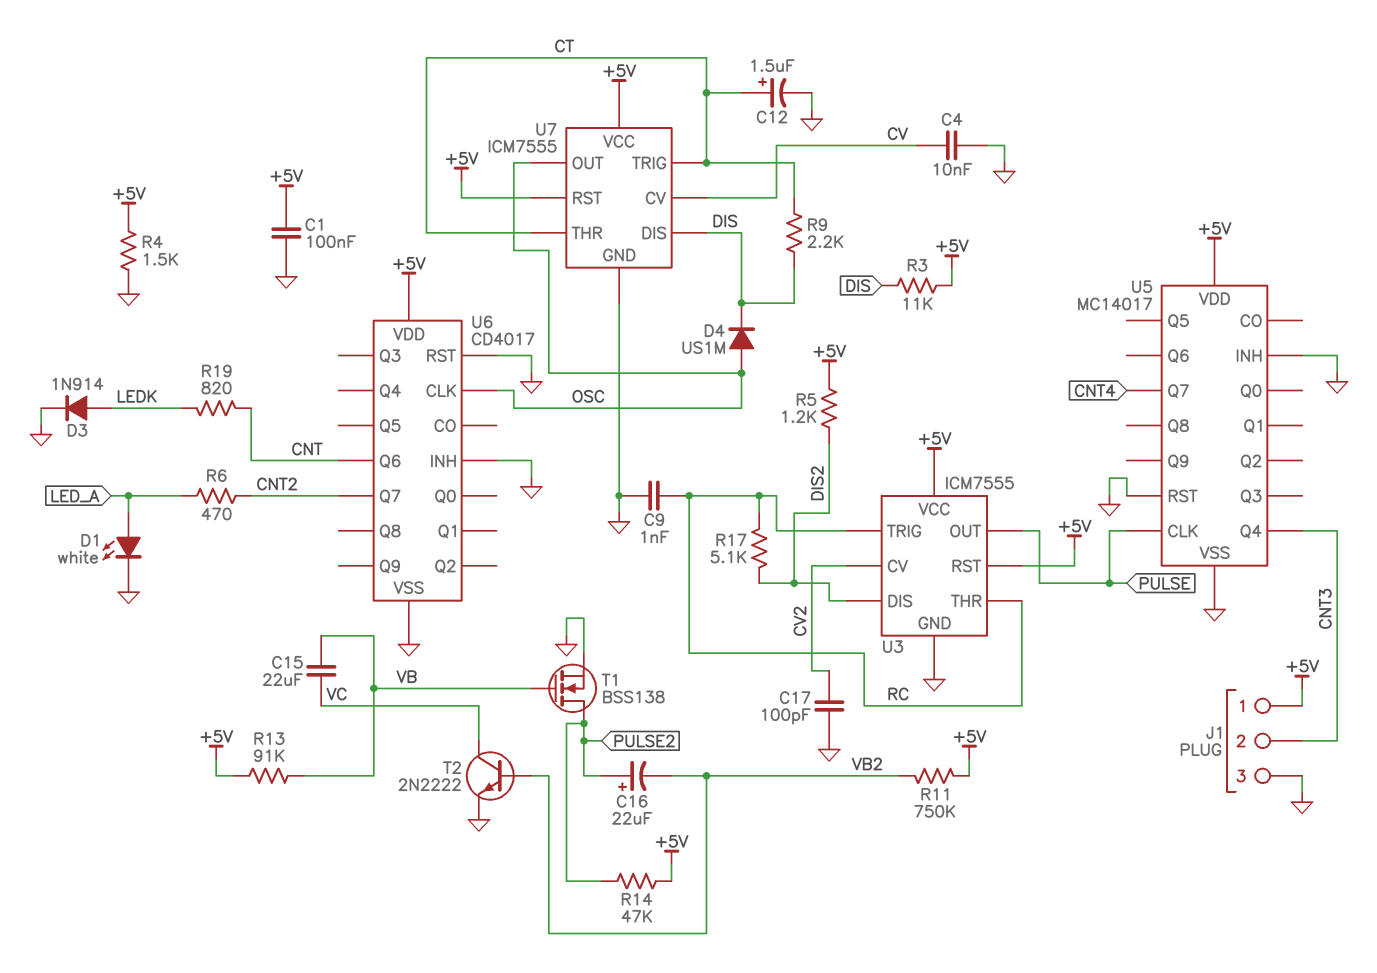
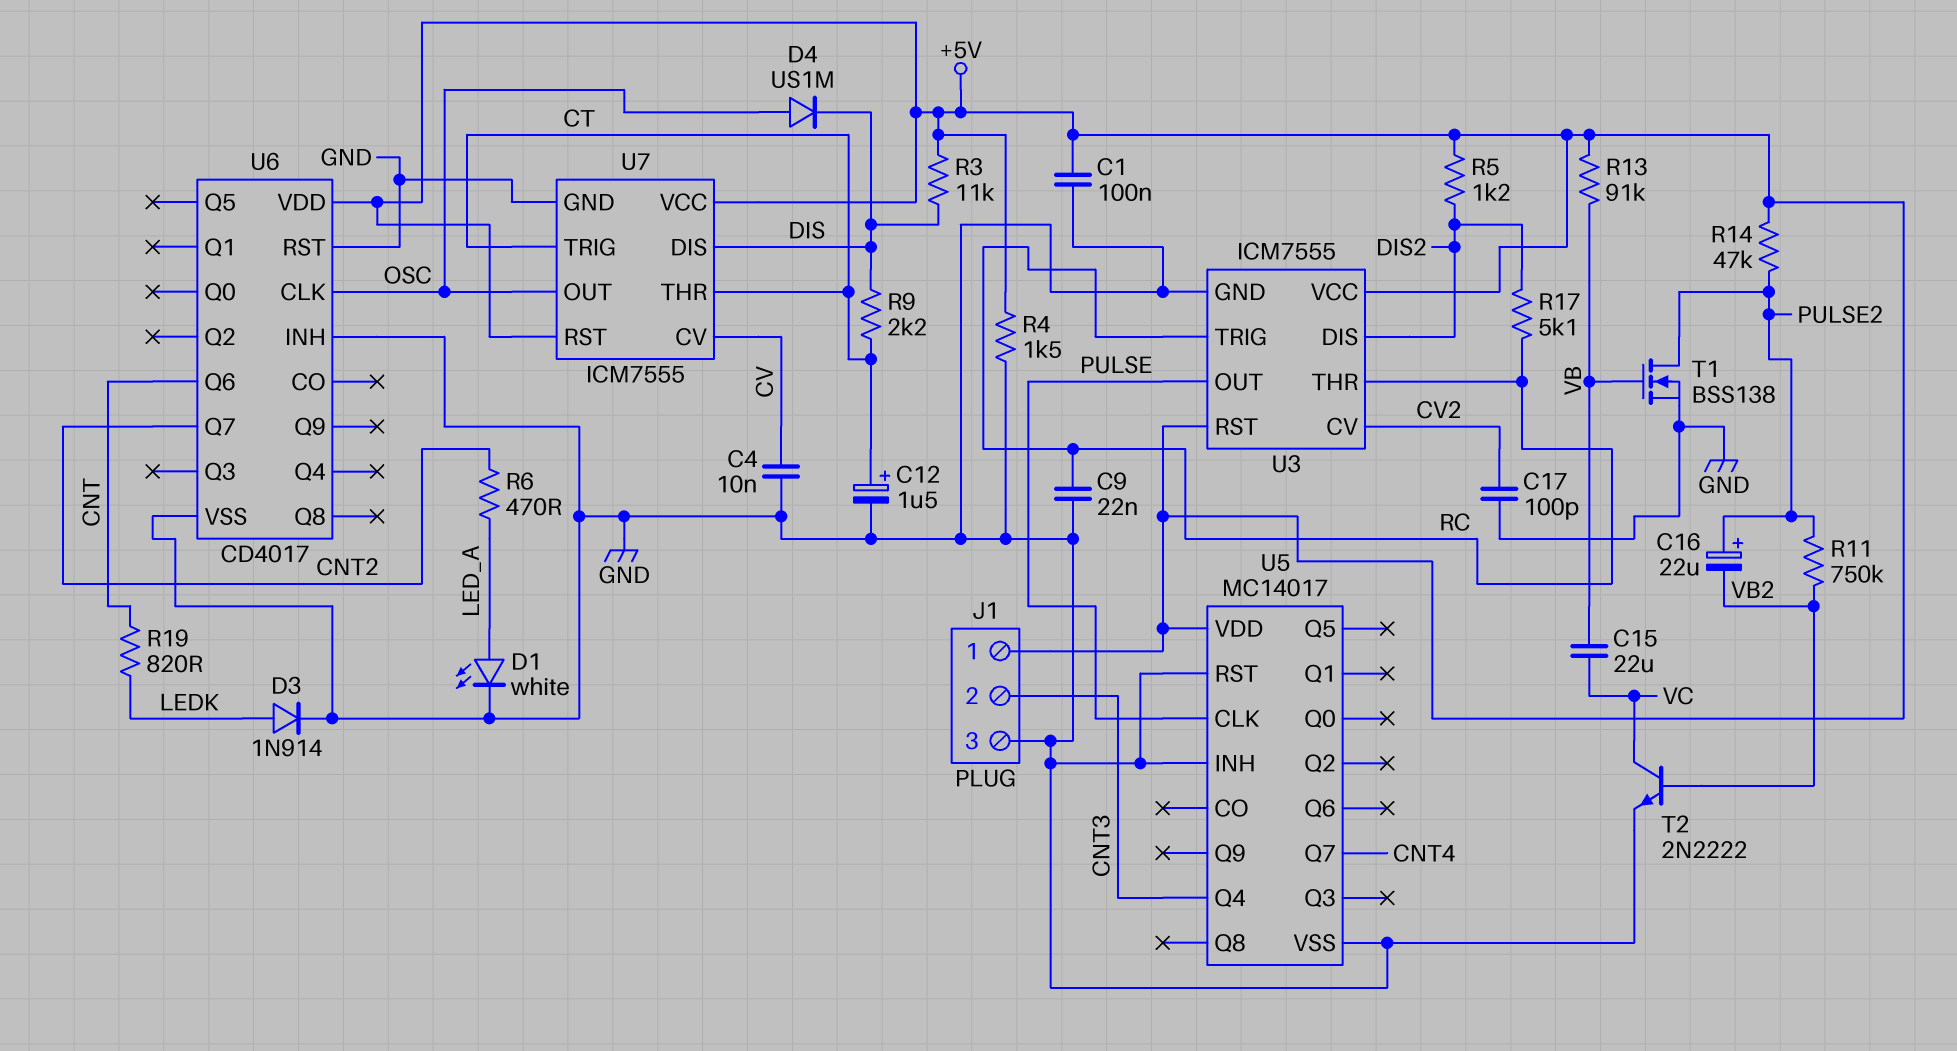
C9: 1nF (GND, RC) -> 22nF (GND, RC)
R11: 750k (+5V, VB2) -> 750k (PULSE2, VB2)

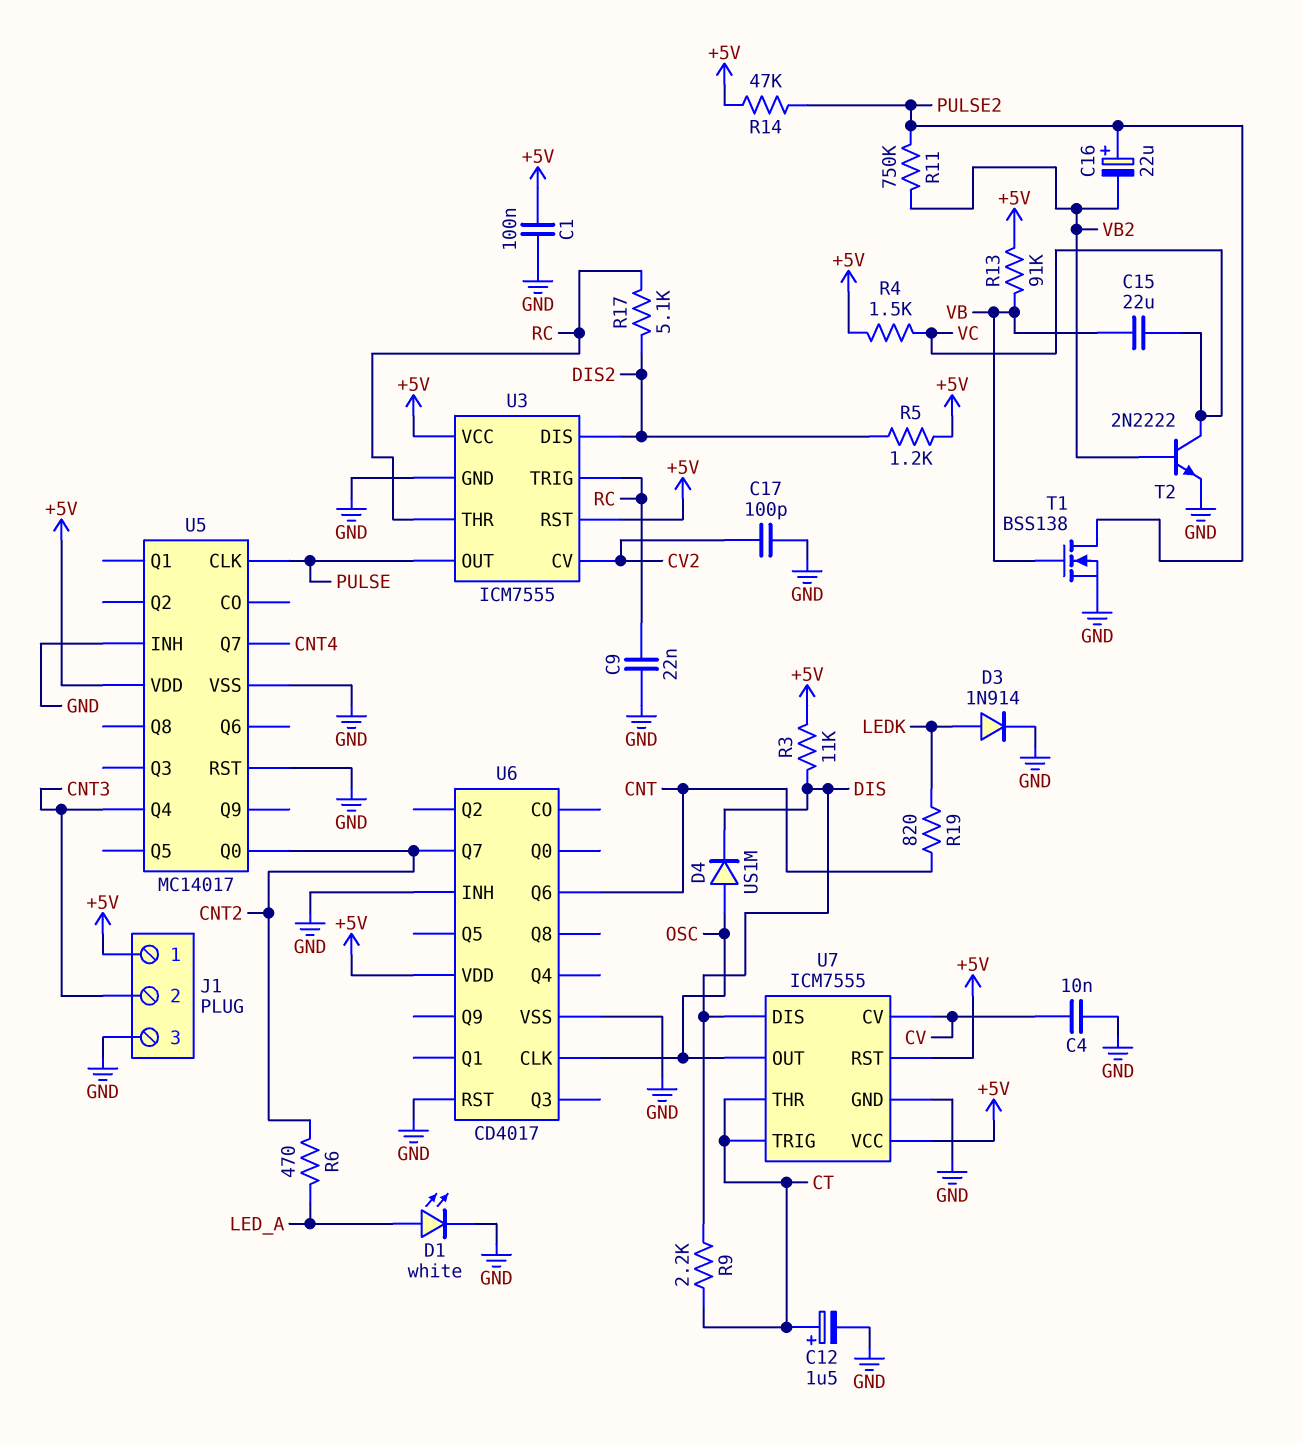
R4: 1.5k (+5V, GND) -> 1.5k (+5V, VC)
U5 pin Q0: none -> CNT2

